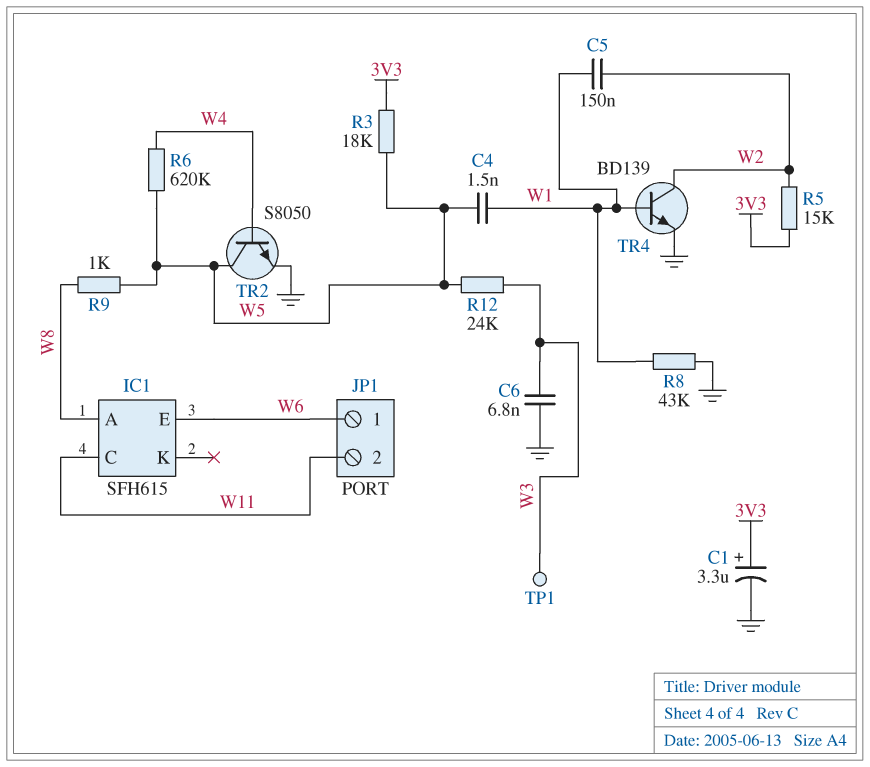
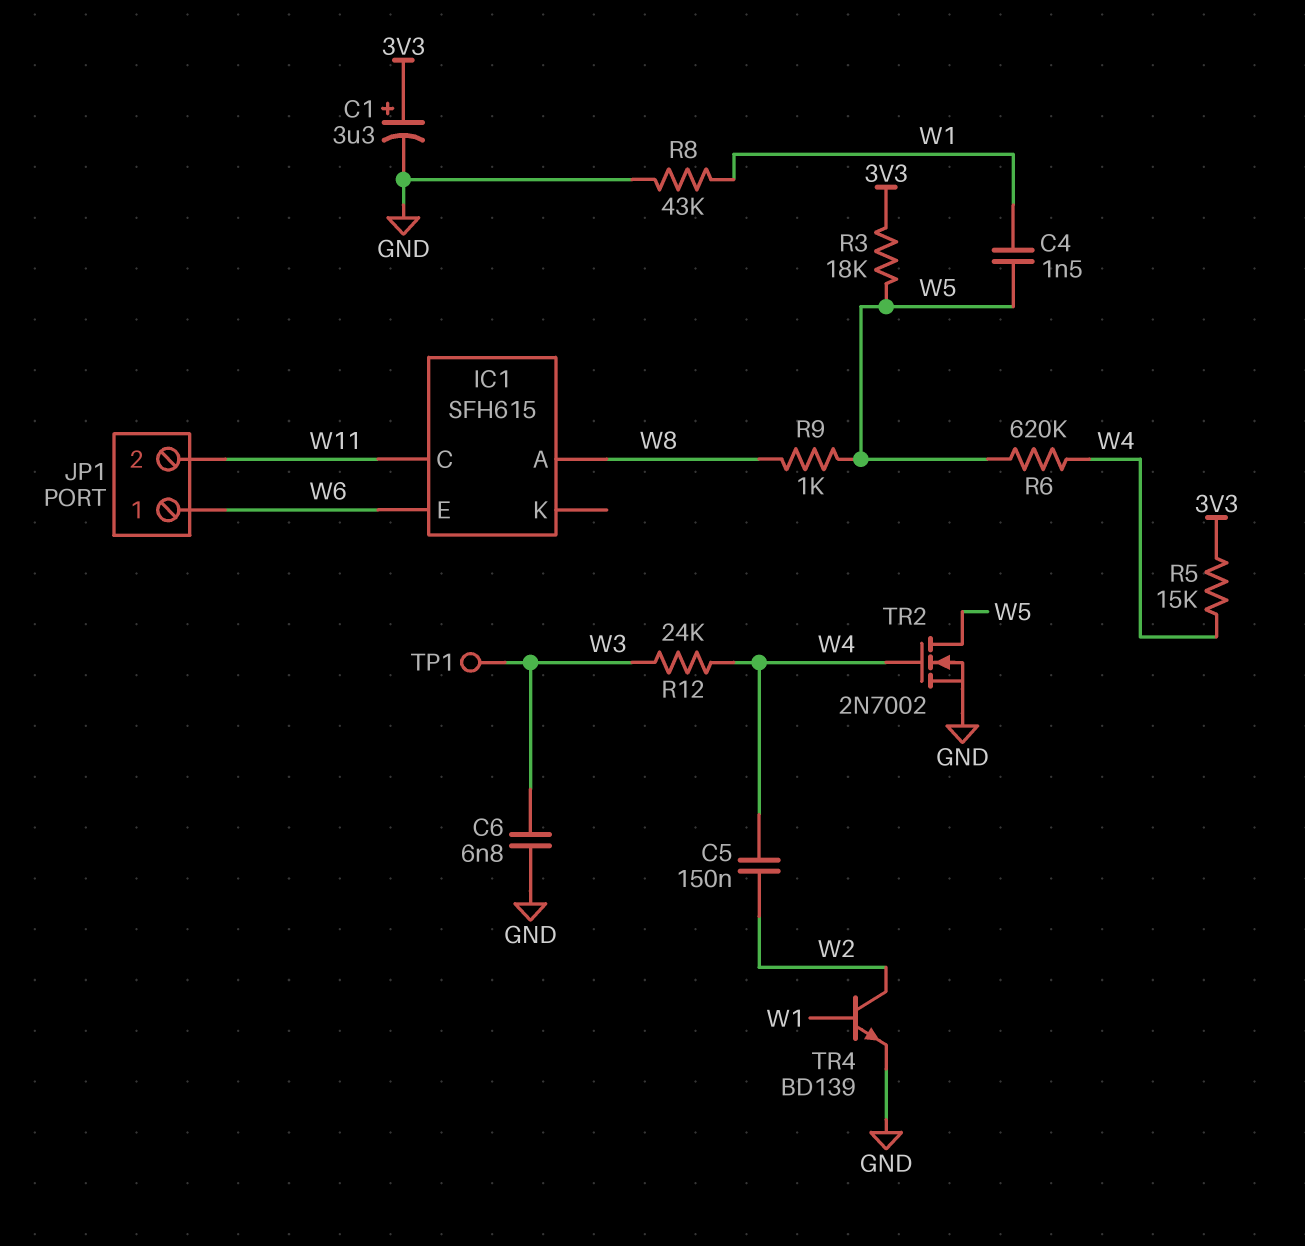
C5: 150nF (W1, W2) -> 150nF (W2, W4)
R5: 15k (3V3, W2) -> 15k (3V3, W4)
R12: 24k (W3, W5) -> 24k (W3, W4)
TR2: NPN S8050 (B W4, C W5, E GND) -> NMOS 2N7002 (G W4, D W5, S GND)

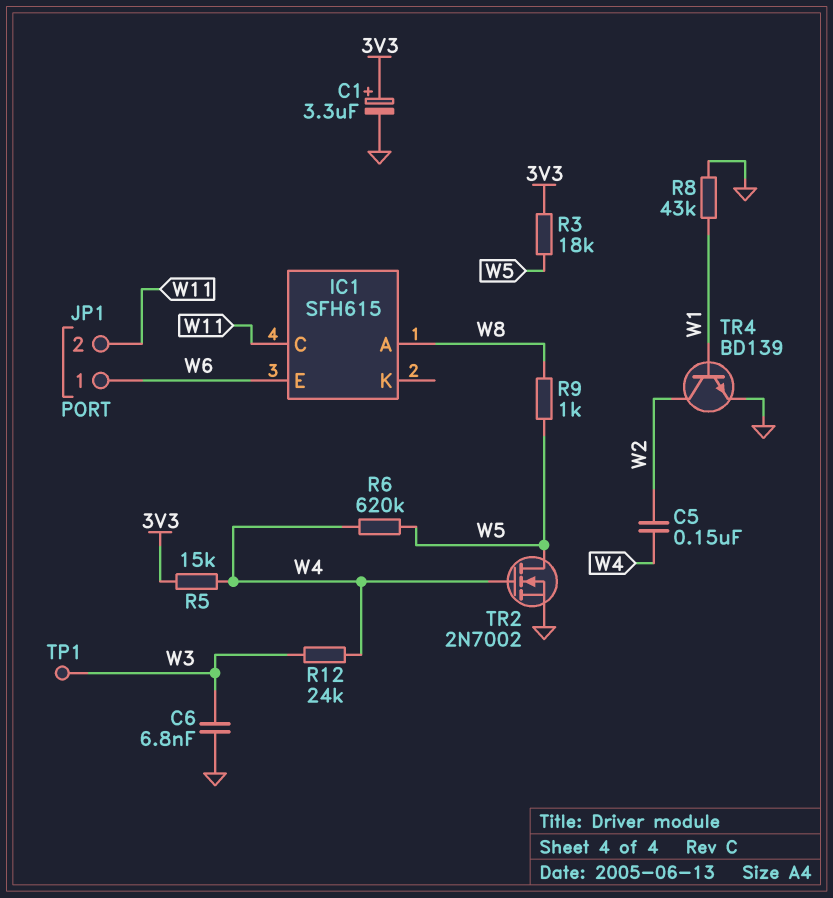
C4: 1.5nF (W1, W5) -> none

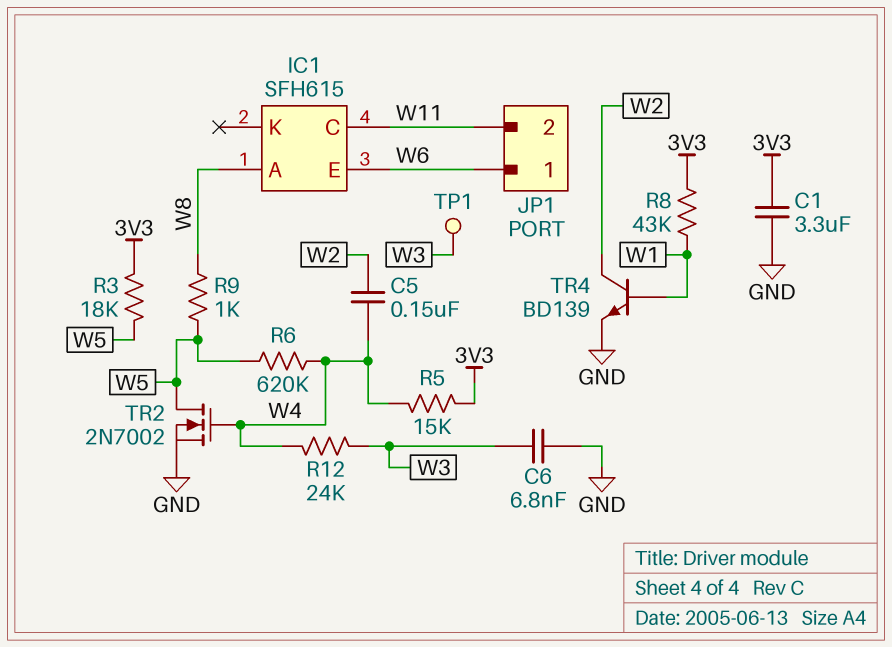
C1: 3.3uF (plus 3V3, minus GND) -> 3.3uF (3V3, GND)
R8: 43k (GND, W1) -> 43k (3V3, W1)

